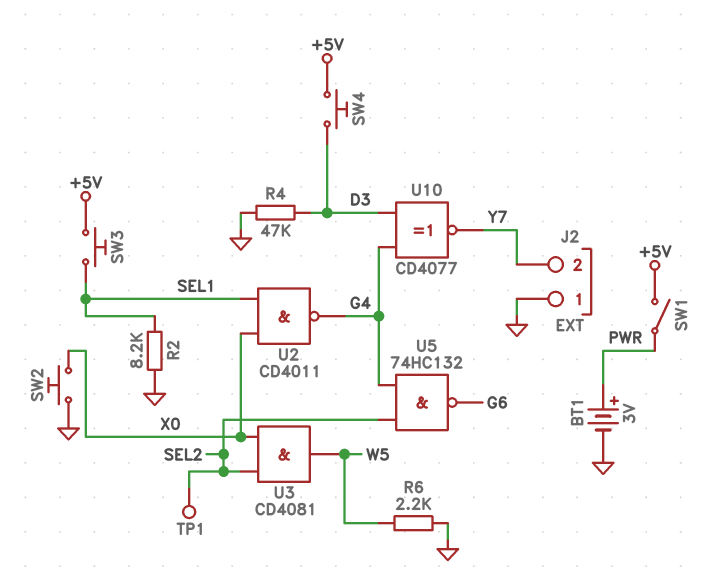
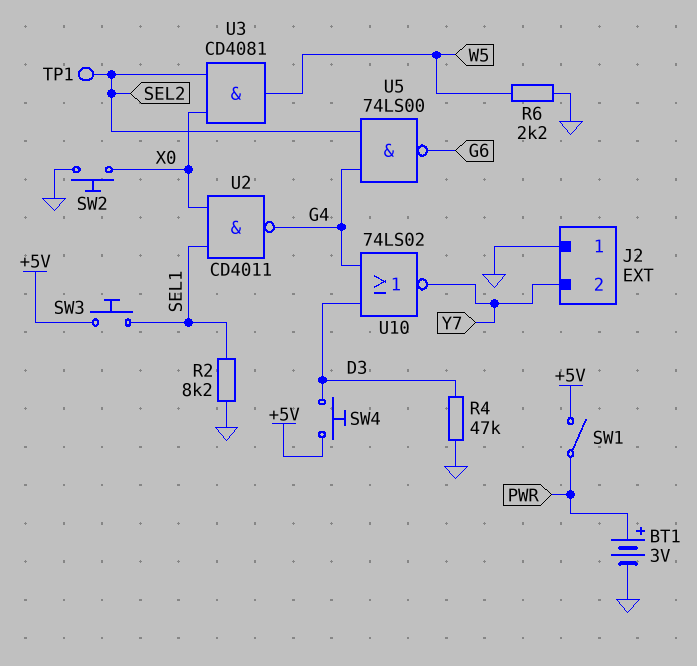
U5: NAND 74HC132 (in G4, in SEL2, out G6) -> NAND 74LS00 (in G4, in SEL2, out G6)
U10: XNOR CD4077 (in D3, in G4, out Y7) -> NOR 74LS02 (in D3, in G4, out Y7)

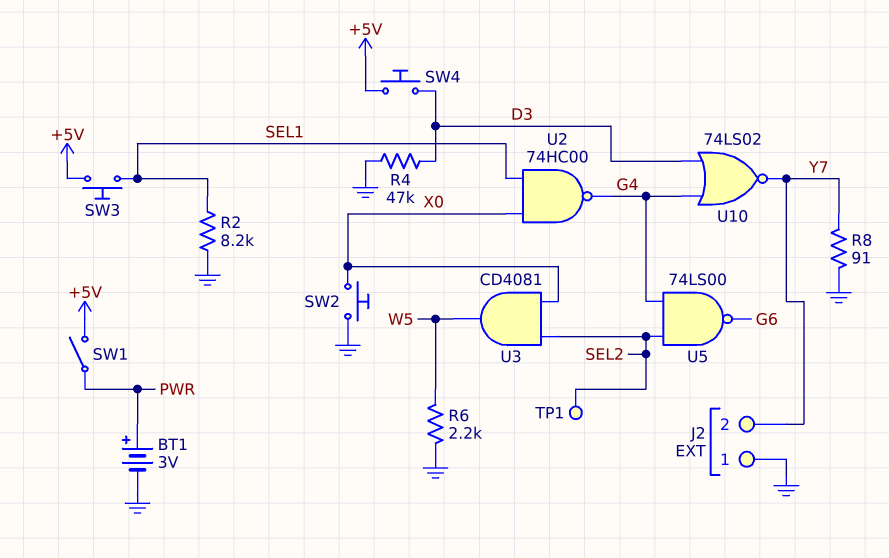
R8: none -> 91 (GND, Y7)
U2: NAND CD4011 (in SEL1, in X0, out G4) -> NAND 74HC00 (in SEL1, in X0, out G4)

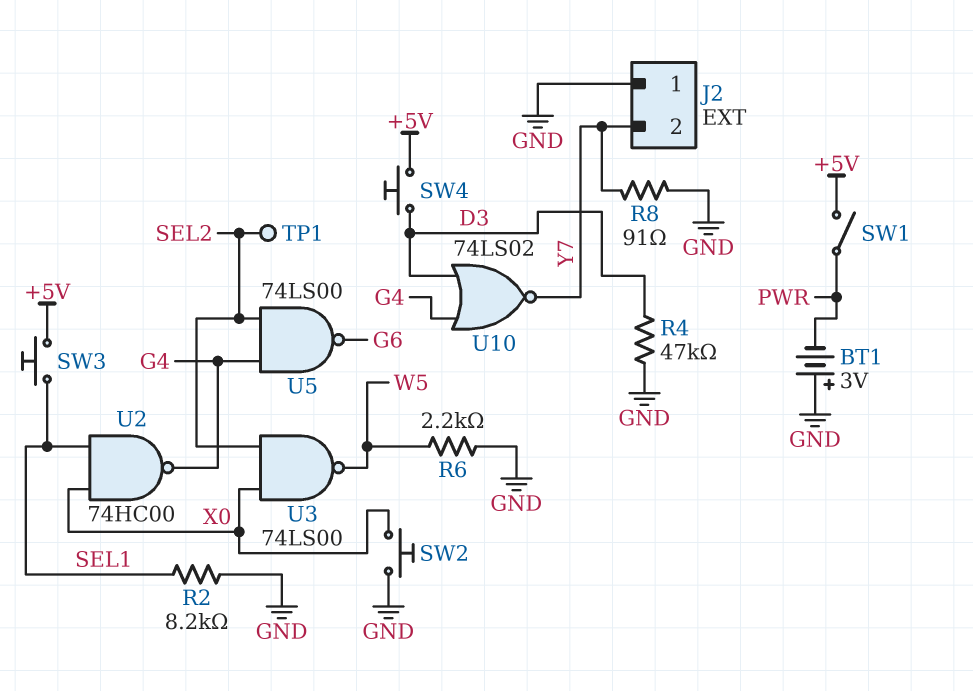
BT1: 3V (plus PWR, minus GND) -> 3V (plus GND, minus PWR)
U3: AND CD4081 (in SEL2, in X0, out W5) -> NAND 74LS00 (in SEL2, in X0, out W5)

